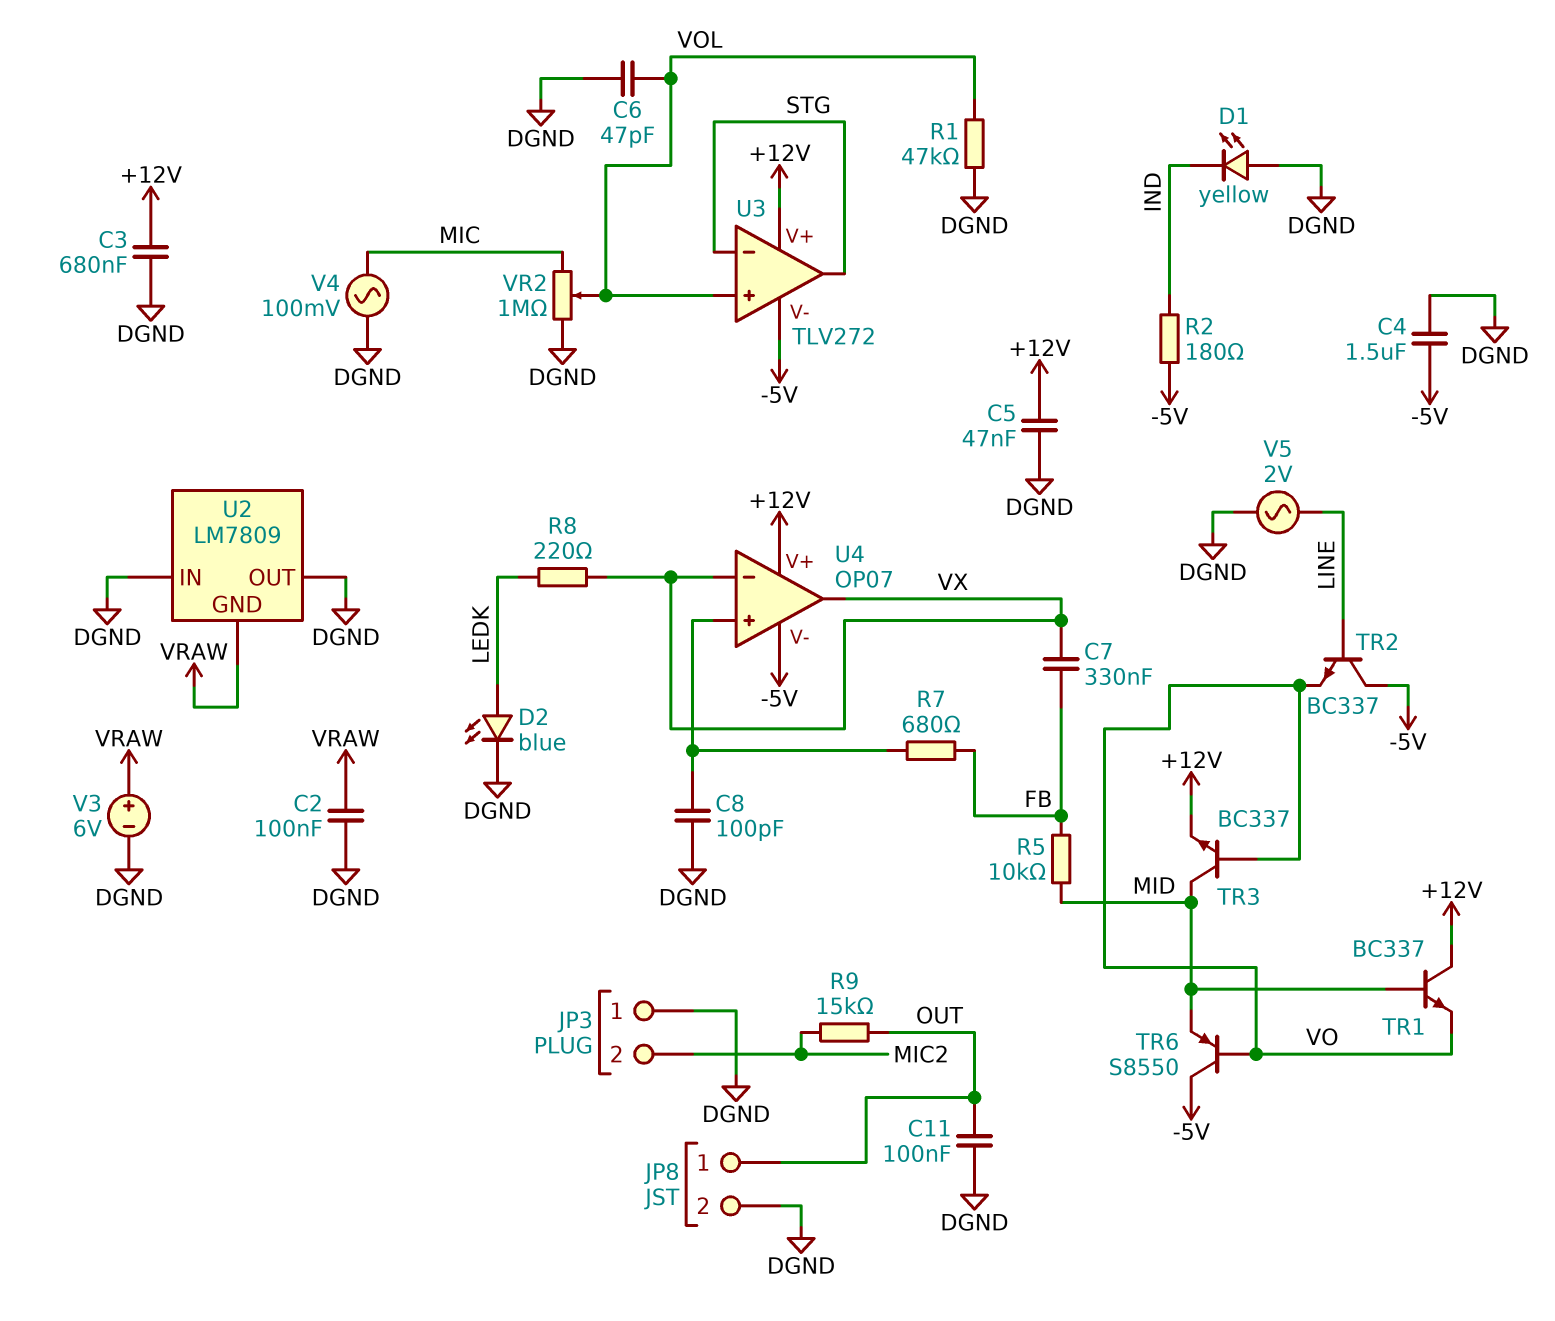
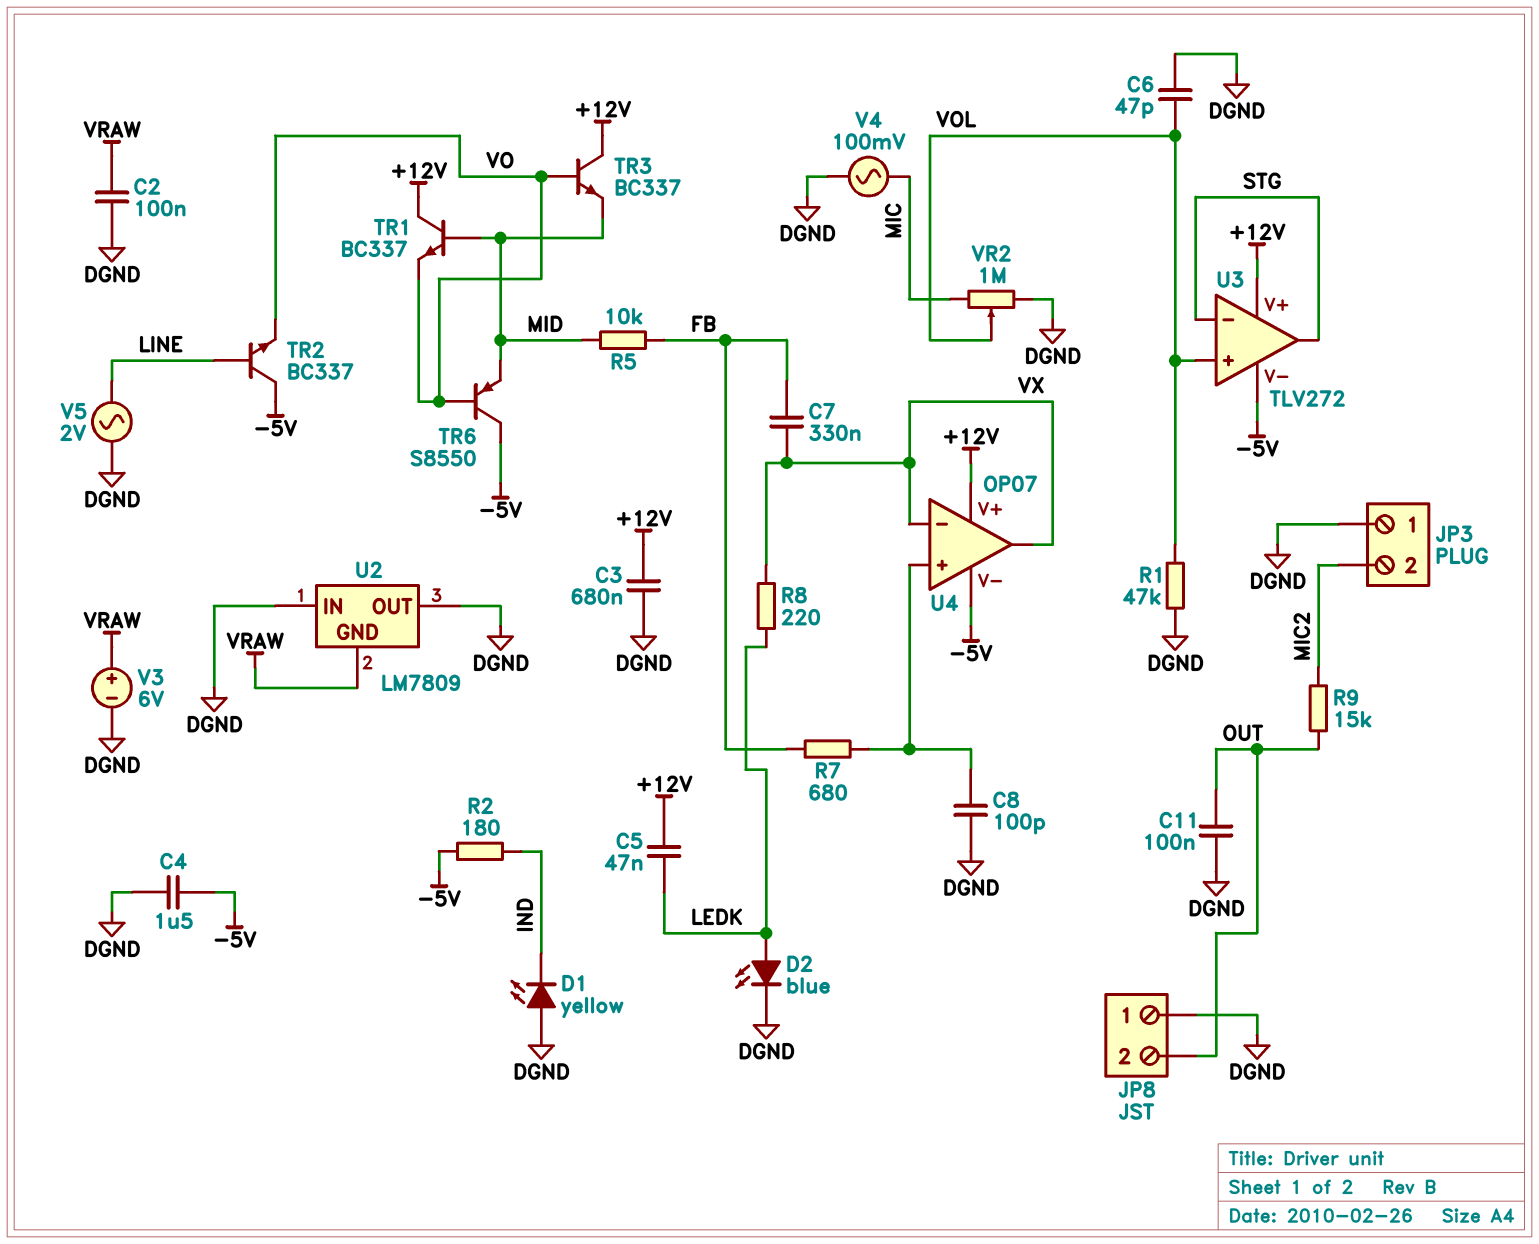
C5: 47nF (+12V, DGND) -> 47nF (+12V, LEDK)
JP8 pin 1: OUT -> DGND
JP8 pin 2: DGND -> OUT
TR3: NPN BC337 (B VO, C MID, E +12V) -> NPN BC337 (B VO, C +12V, E MID)

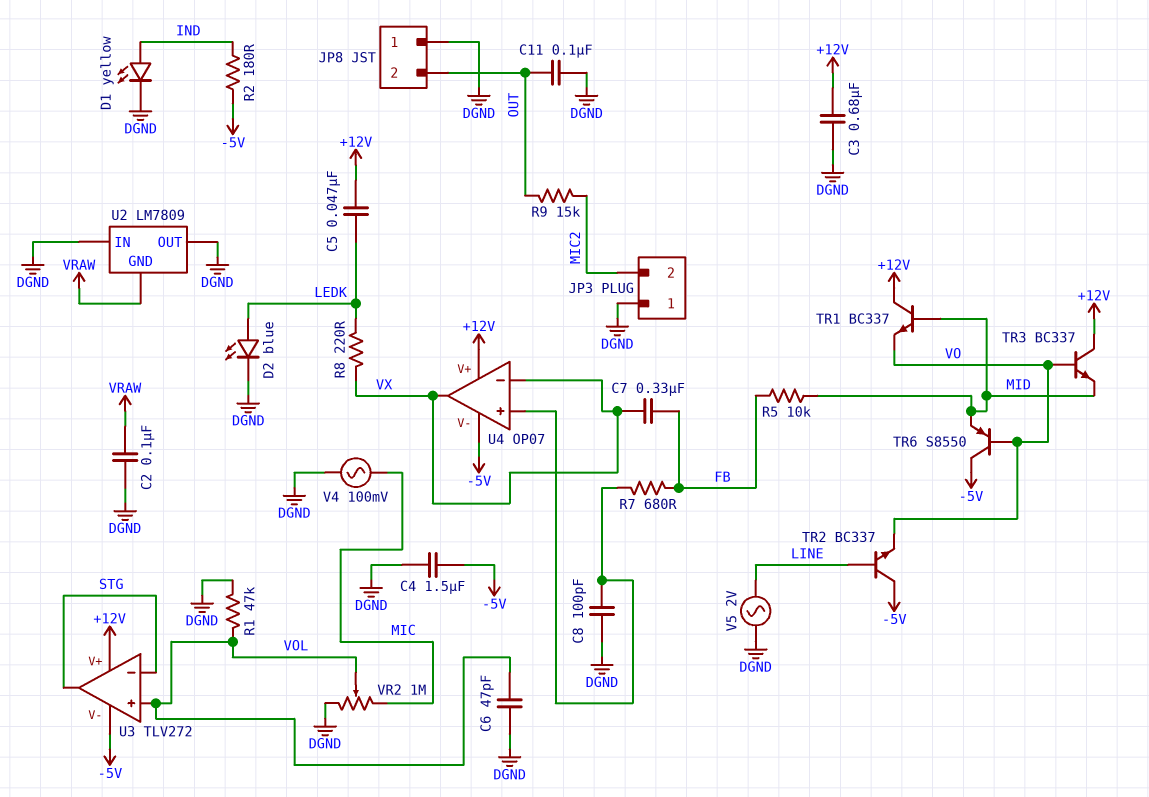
D1: LED yellow (A DGND, K IND) -> LED yellow (A IND, K DGND)
V3: 6V (plus VRAW, minus DGND) -> none

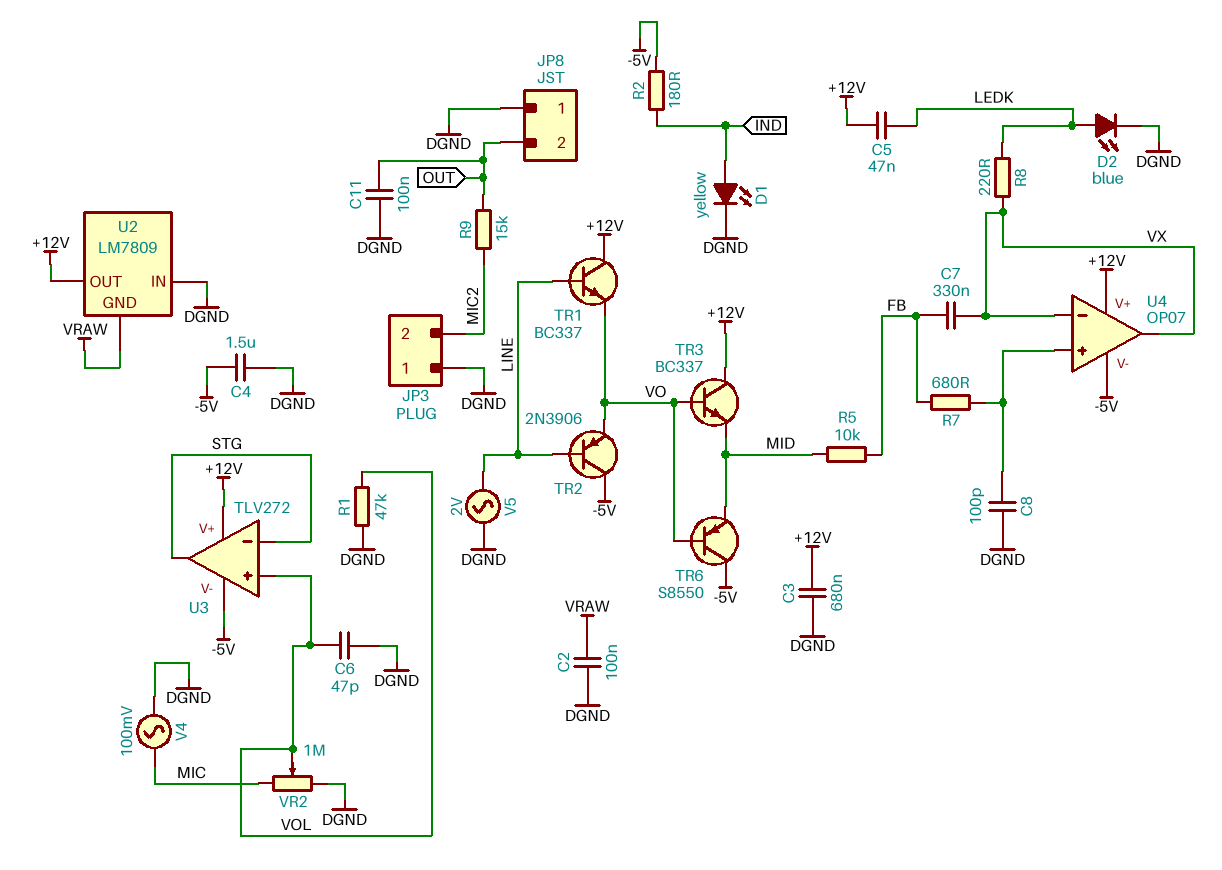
TR1: NPN BC337 (B MID, C +12V, E VO) -> NPN BC337 (B LINE, C +12V, E VO)
TR2: NPN BC337 (B LINE, C -5V, E VO) -> PNP 2N3906 (B LINE, C -5V, E VO)
U2 pin OUT: DGND -> +12V

